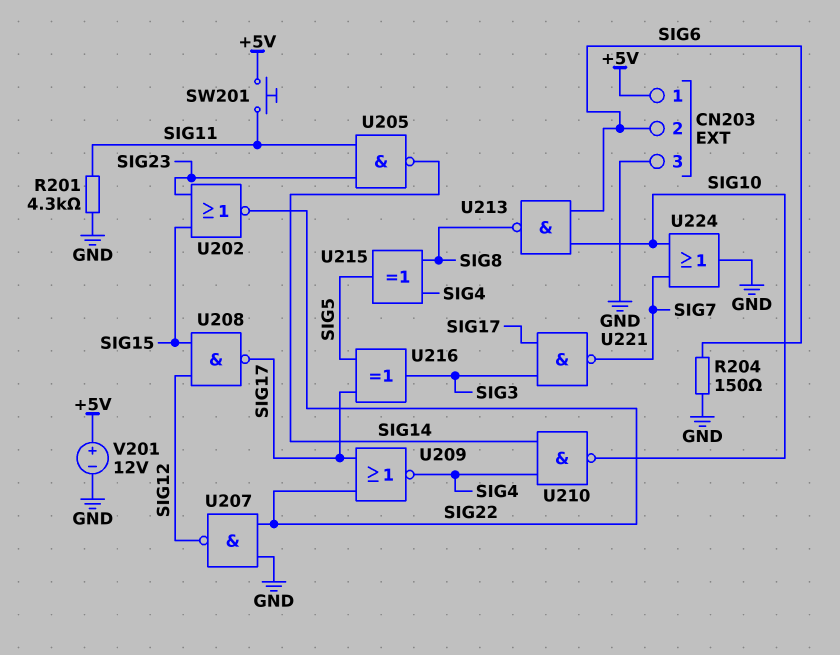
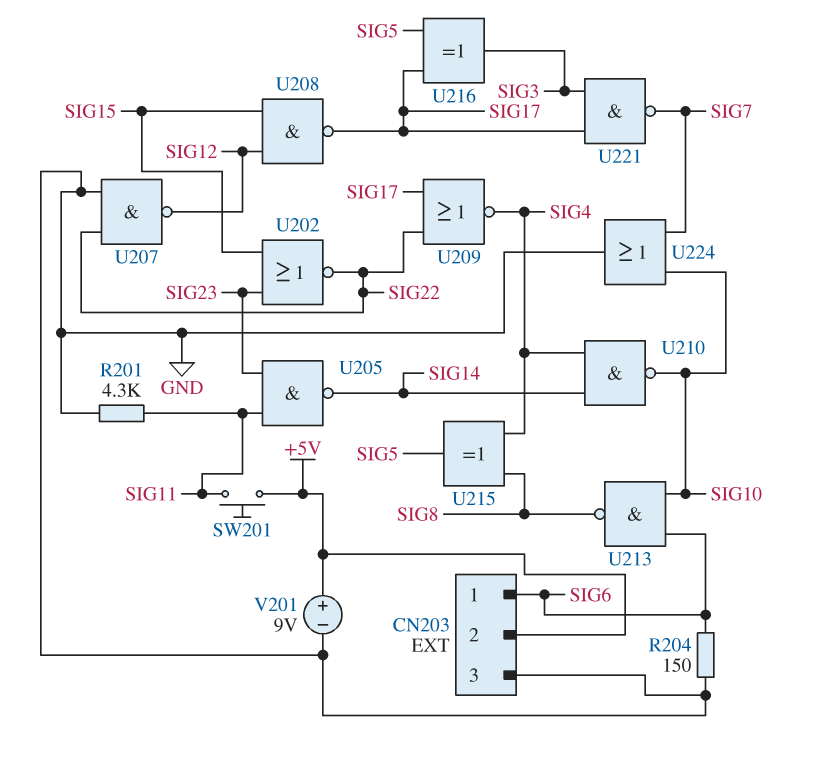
CN203 pin 1: +5V -> SIG6
CN203 pin 2: SIG6 -> +5V
V201: 12V (plus +5V, minus GND) -> 9V (plus +5V, minus GND)

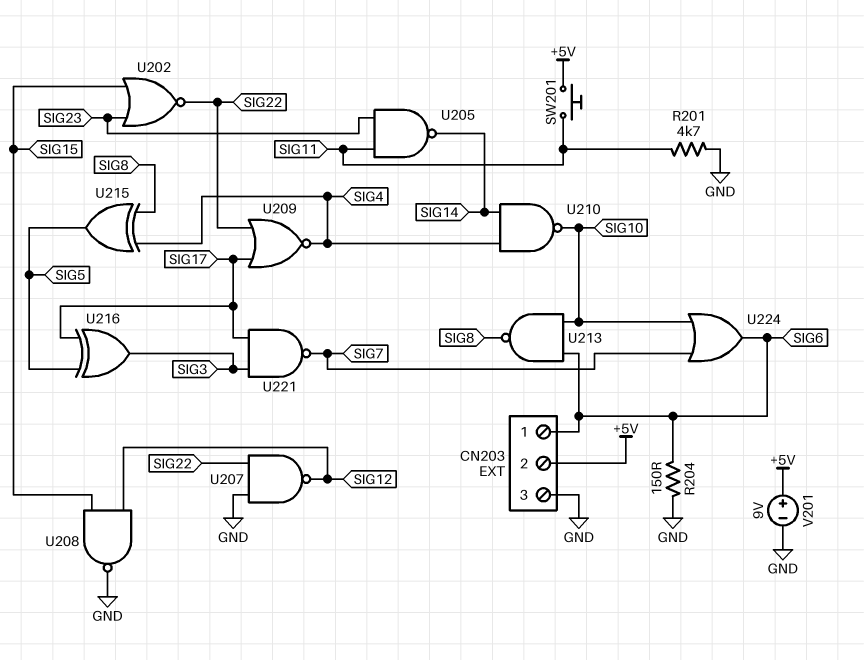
R201: 4.3k (GND, SIG11) -> 4.7k (GND, SIG11)
U208: NAND (in SIG12, in SIG15, out SIG17) -> NAND (in SIG12, in SIG15, out GND)
U224: OR (in SIG7, in SIG10, out GND) -> OR (in SIG7, in SIG10, out SIG6)

